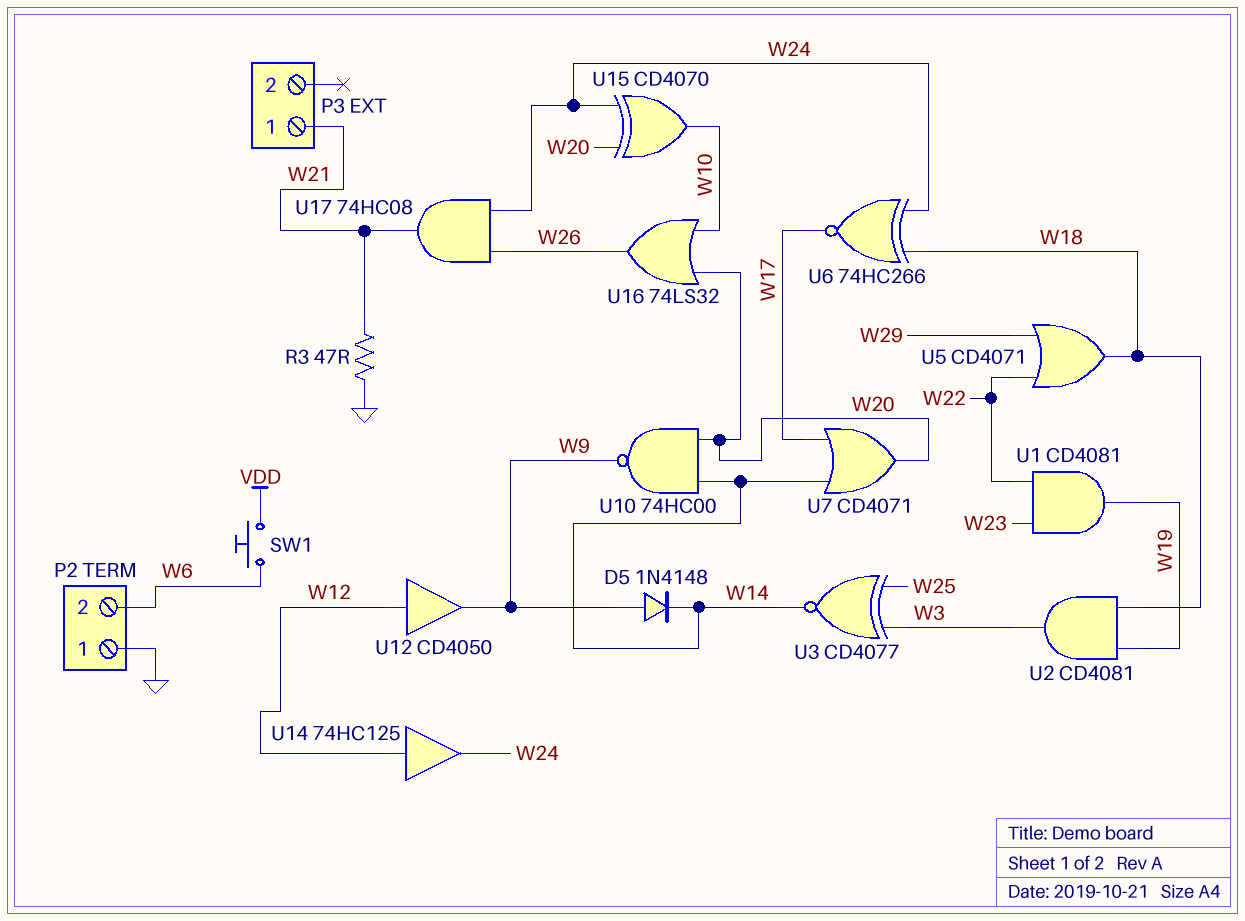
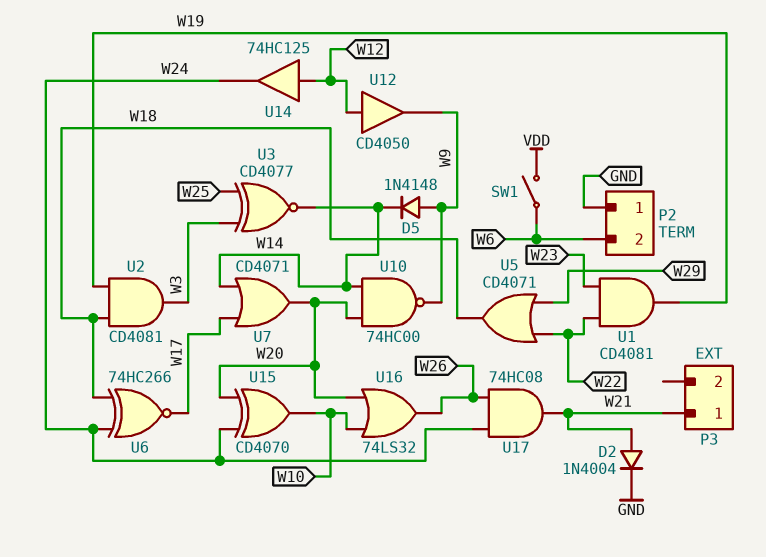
D2: none -> diode 1N4004 (A W21, K GND)
R3: 47 (GND, W21) -> none
SW1: button (VDD, W6) -> switch (VDD, W6)

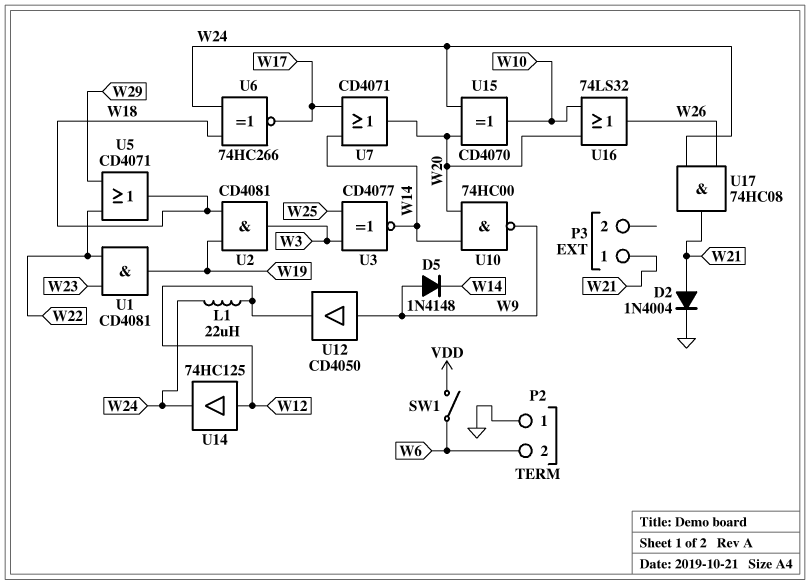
L1: none -> 22uH (W12, W24)
U12: buffer CD4050 (in W12, out W9) -> buffer CD4050 (in W9, out W12)

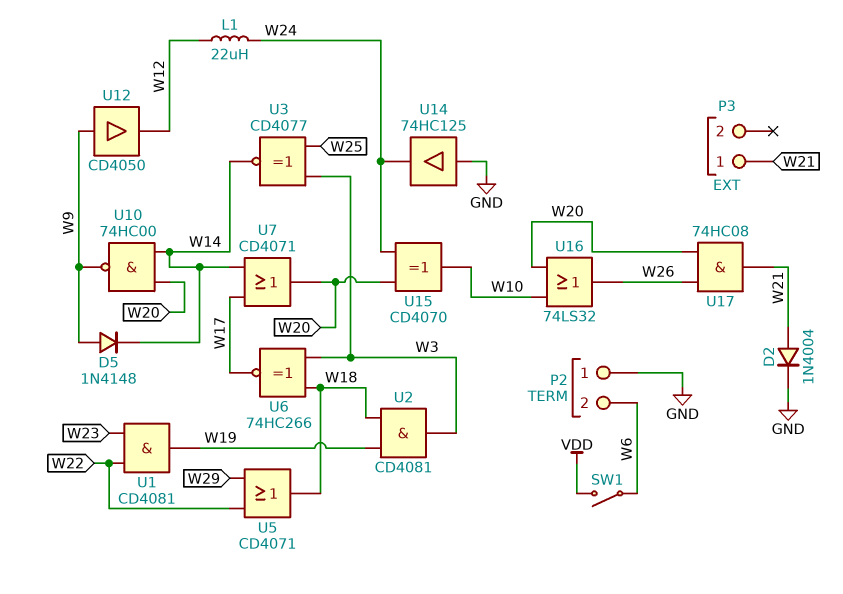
U6: XNOR 74HC266 (in W18, in W24, out W17) -> XNOR 74HC266 (in W3, in W18, out W17)
U14: buffer 74HC125 (in W12, out W24) -> buffer 74HC125 (in GND, out W24)
U17: AND 74HC08 (in W24, in W26, out W21) -> AND 74HC08 (in W20, in W26, out W21)

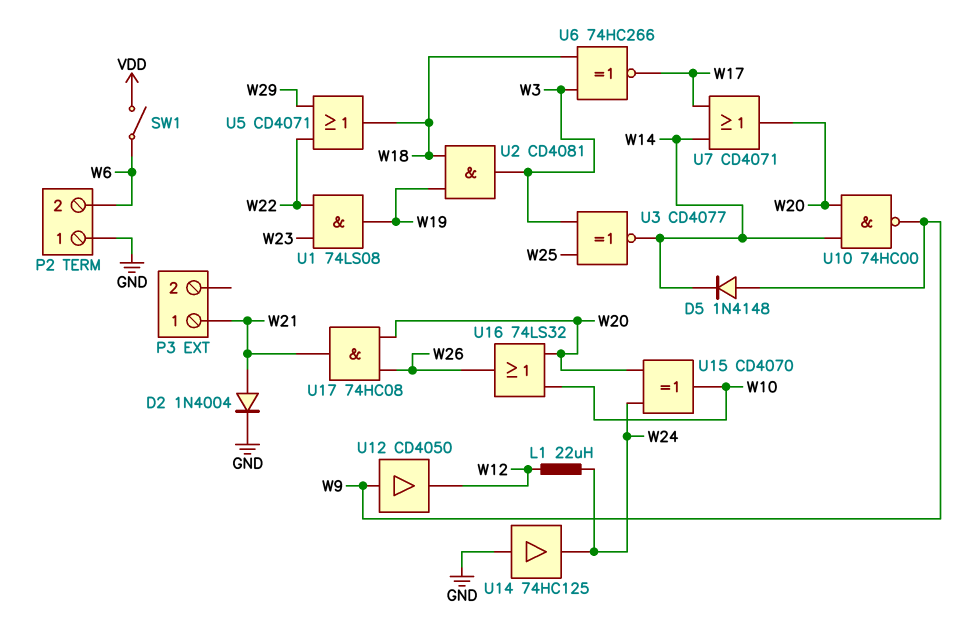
U1: AND CD4081 (in W22, in W23, out W19) -> AND 74LS08 (in W22, in W23, out W19)

